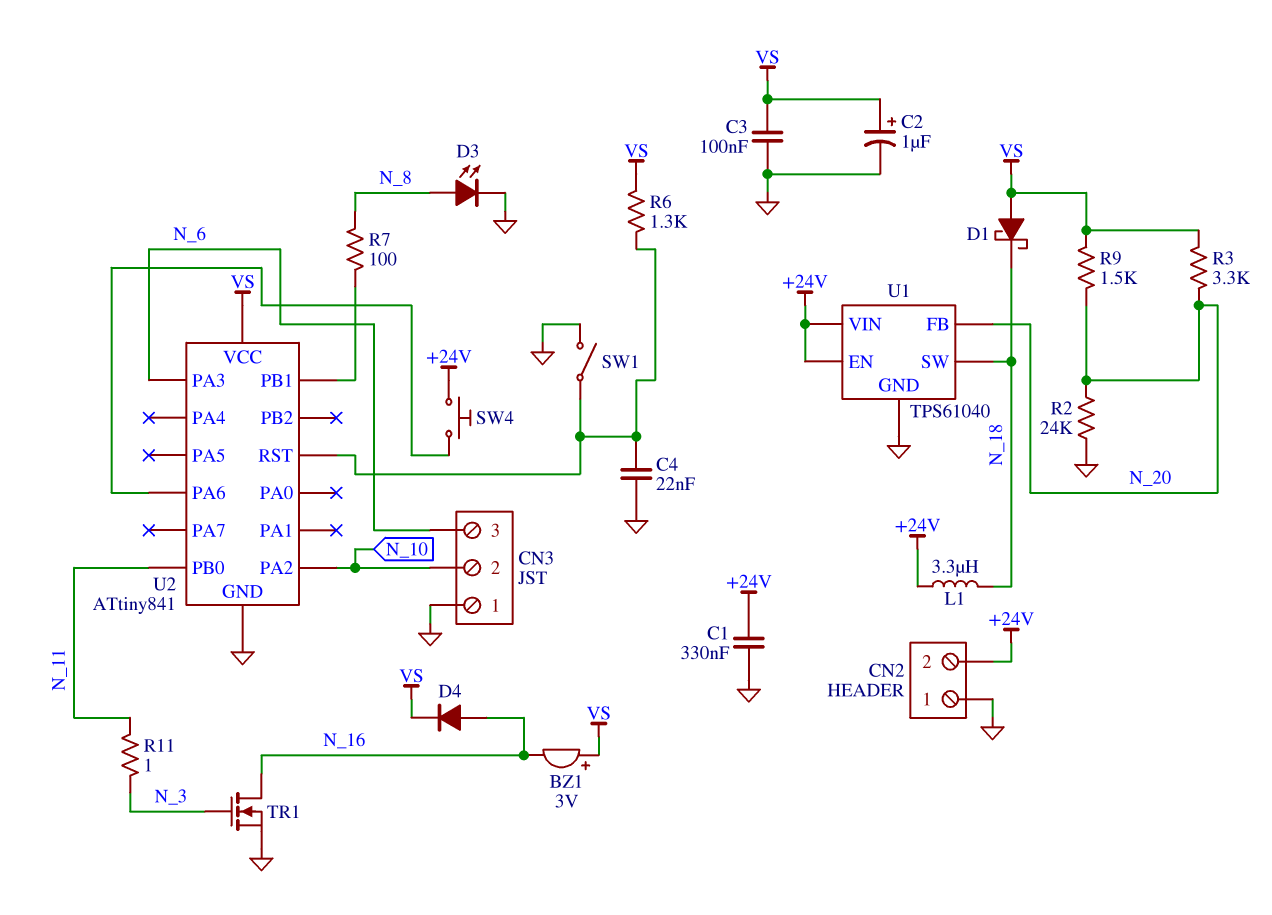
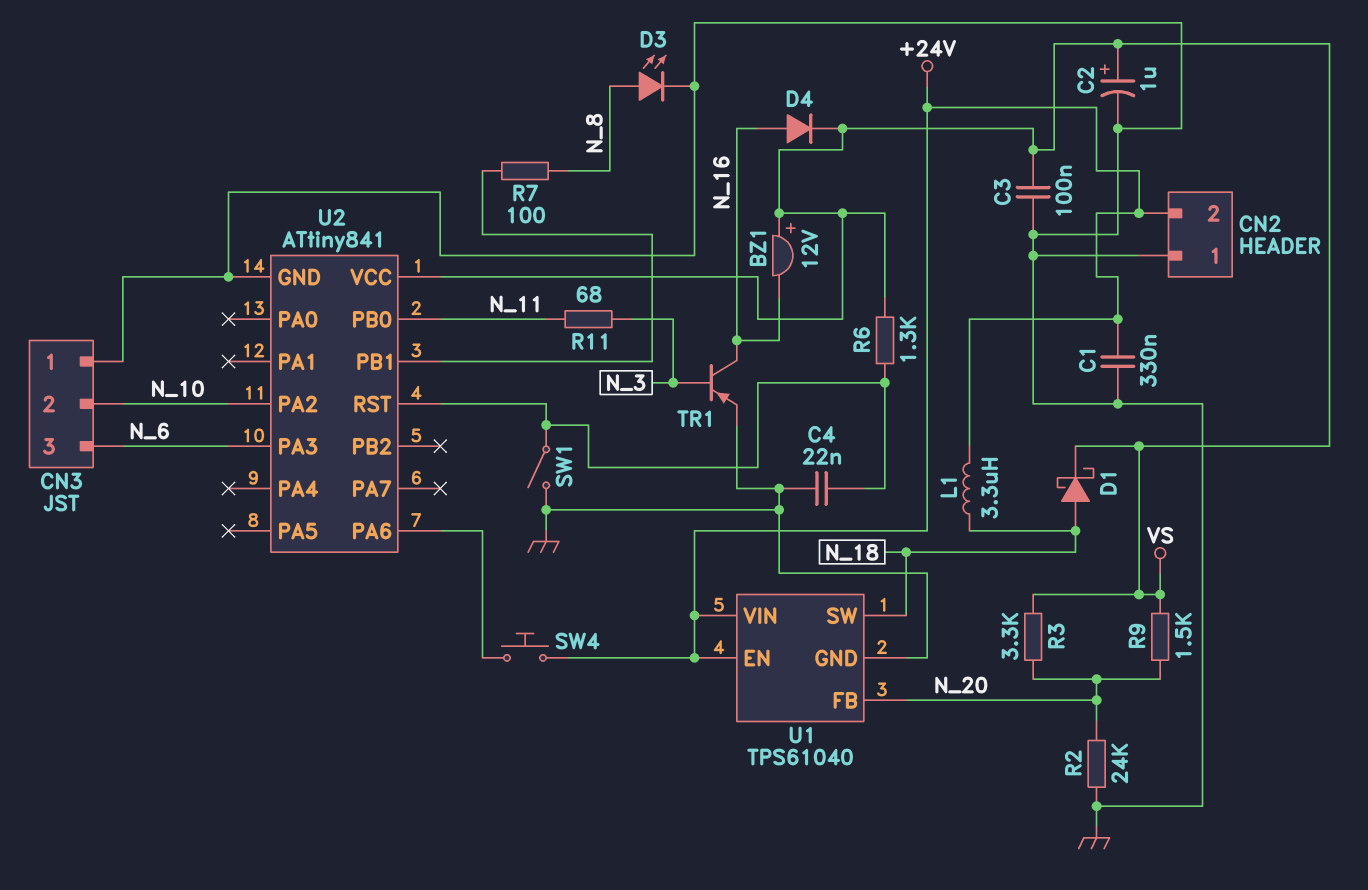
BZ1: buzzer 3V (plus VS, minus N_16) -> buzzer 12V (plus VS, minus N_16)
D1: schottky (A VS, K N_18) -> schottky (A N_18, K VS)
R11: 1 (N_3, N_11) -> 68 (N_3, N_11)
TR1: NMOS (G N_3, D N_16, S GND) -> PNP (B N_3, C N_16, E GND)

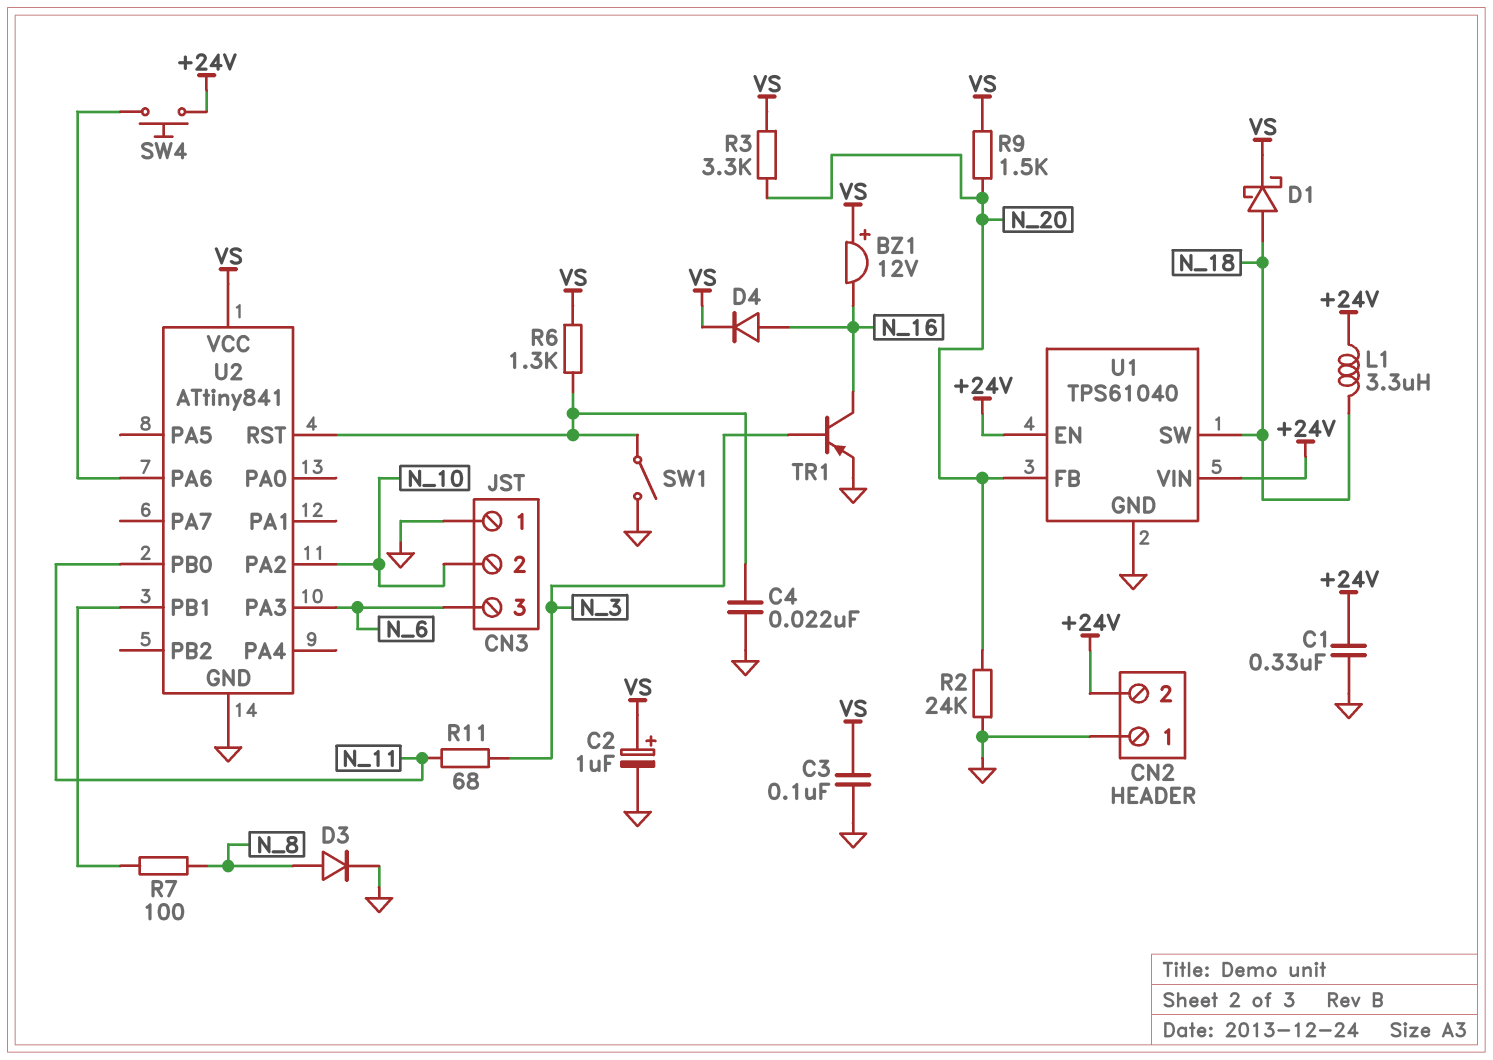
D3: LED (A N_8, K GND) -> diode (A N_8, K GND)

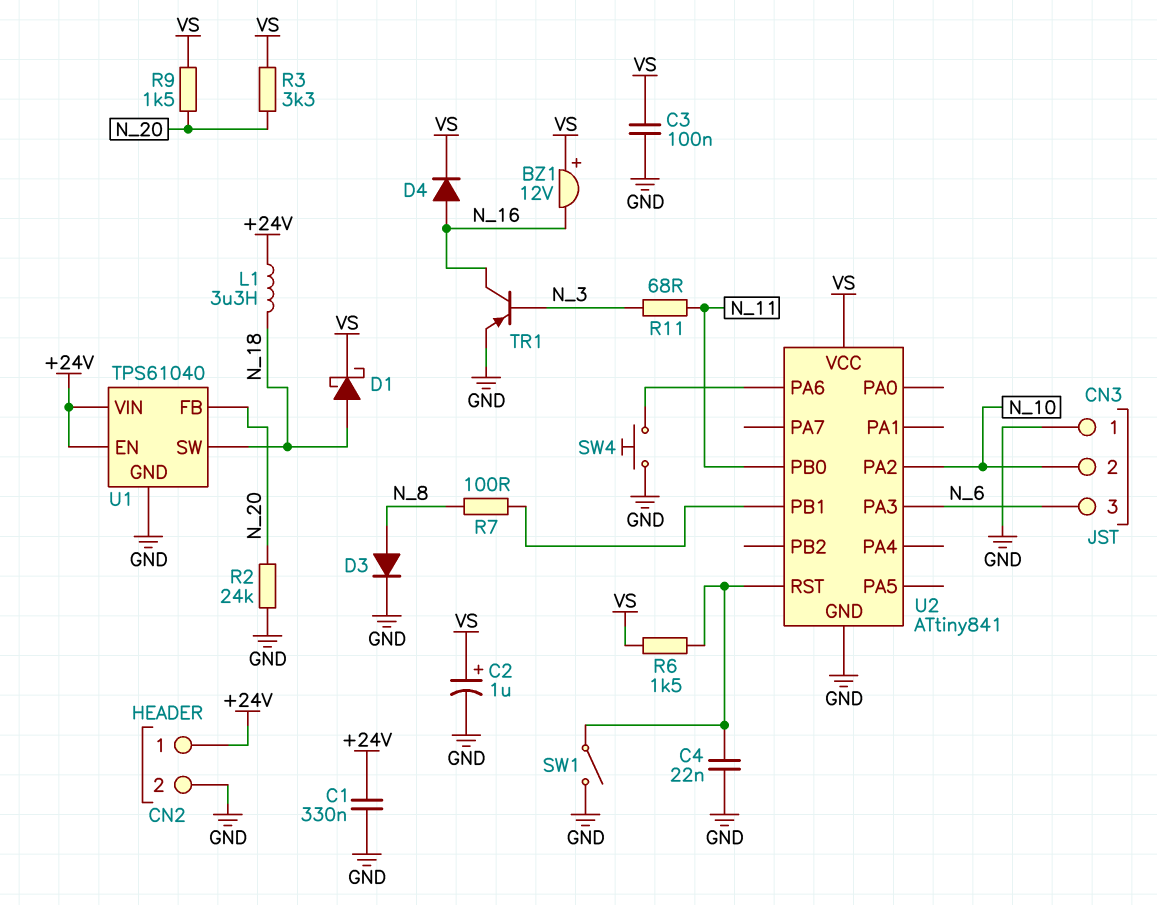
CN2 pin 1: GND -> +24V
CN2 pin 2: +24V -> GND
R6: 1.3k (U2/RST, VS) -> 1.5k (U2/RST, VS)
SW4: button (+24V, U2/PA6) -> button (GND, U2/PA6)

